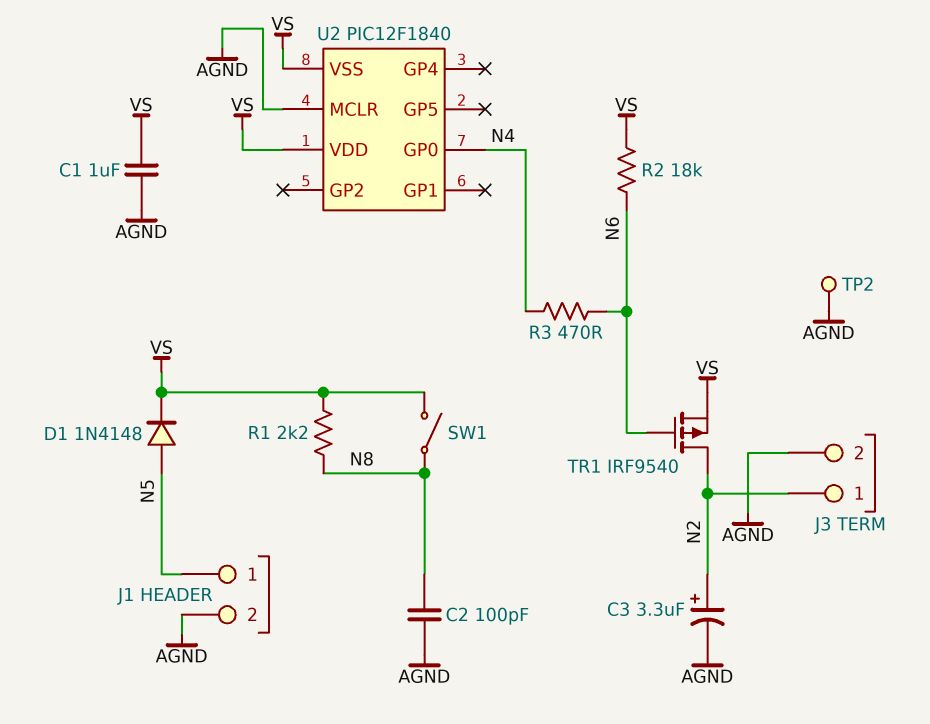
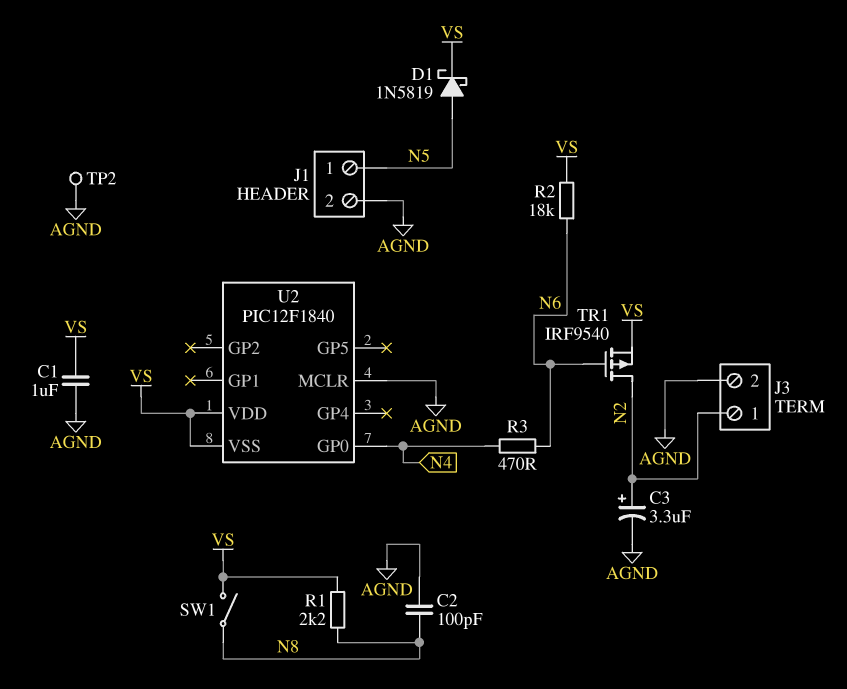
D1: diode 1N4148 (A N5, K VS) -> schottky 1N5819 (A N5, K VS)

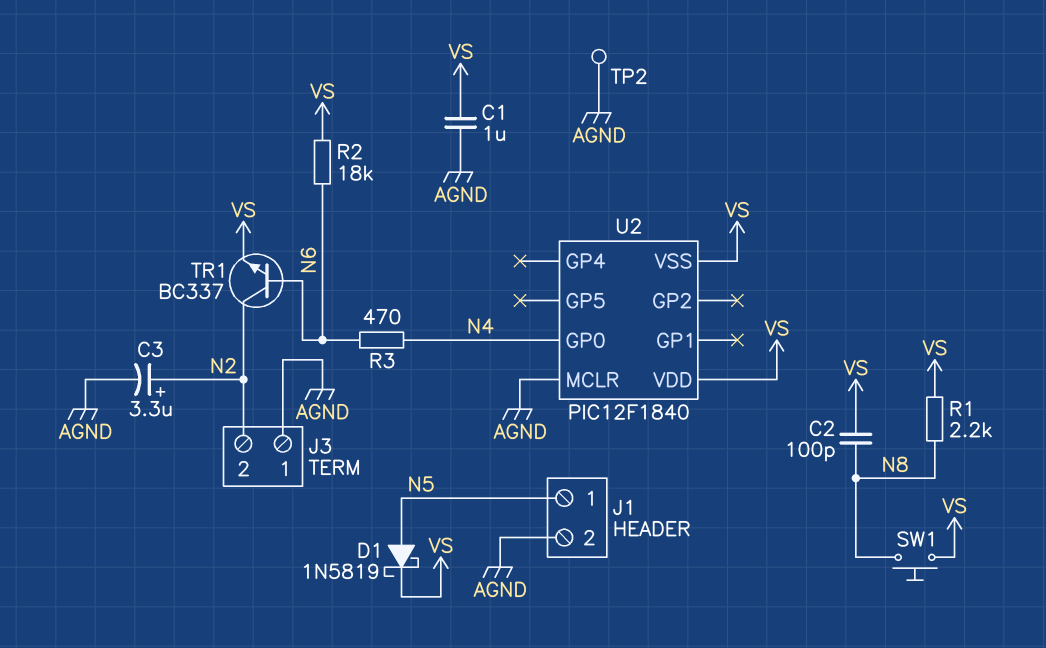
C2: 100pF (AGND, N8) -> 100pF (N8, VS)
J3 pin 1: N2 -> AGND
J3 pin 2: AGND -> N2
SW1: switch (N8, VS) -> button (N8, VS)
TR1: PMOS IRF9540 (G N6, D N2, S VS) -> NPN BC337 (B N6, C N2, E VS)

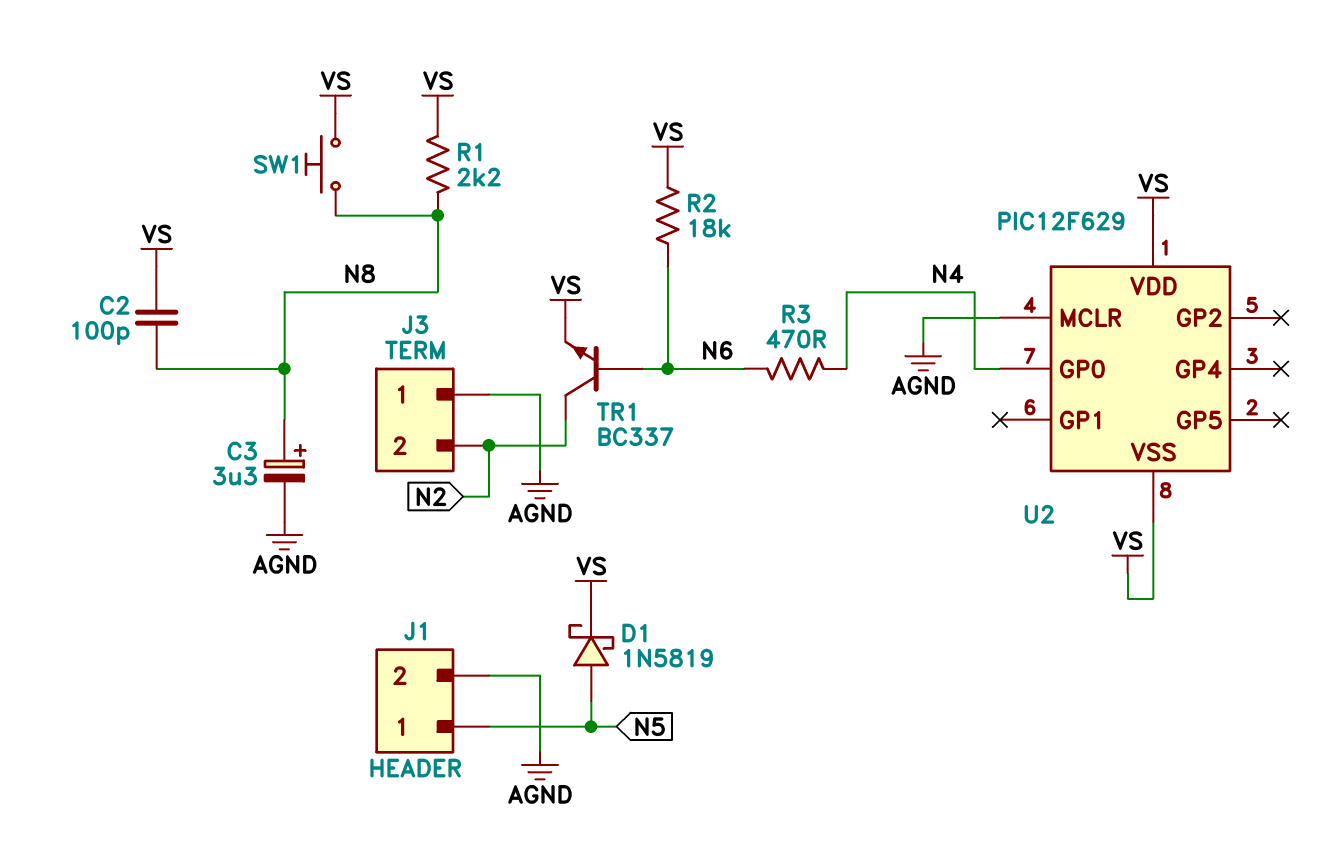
C1: 1uF (AGND, VS) -> none
C3: 3.3uF (plus N2, minus AGND) -> 3.3uF (plus N8, minus AGND)
TP2: test point (AGND) -> none
U2: PIC12F1840 -> PIC12F629

